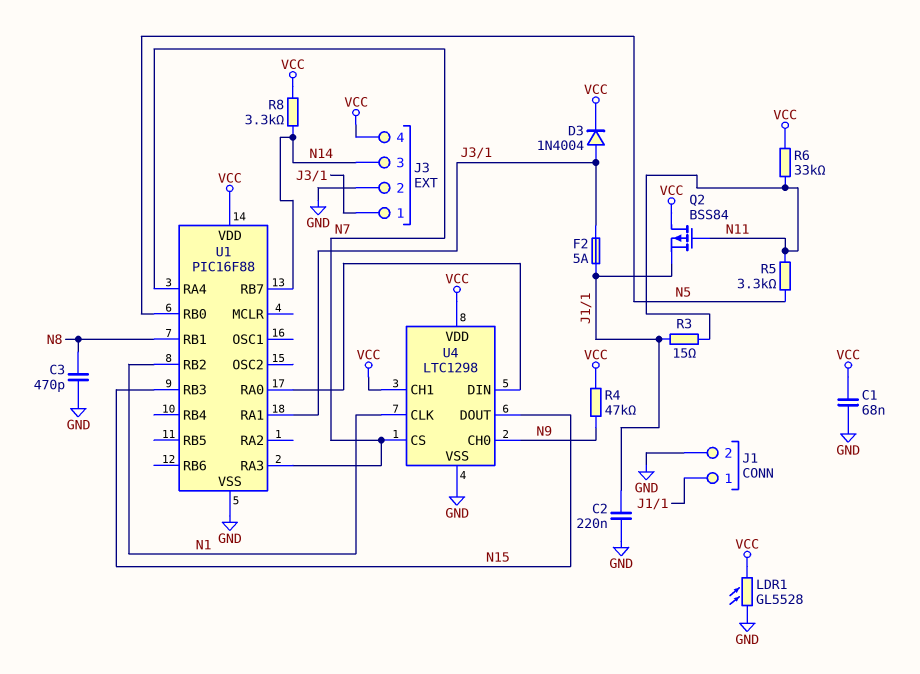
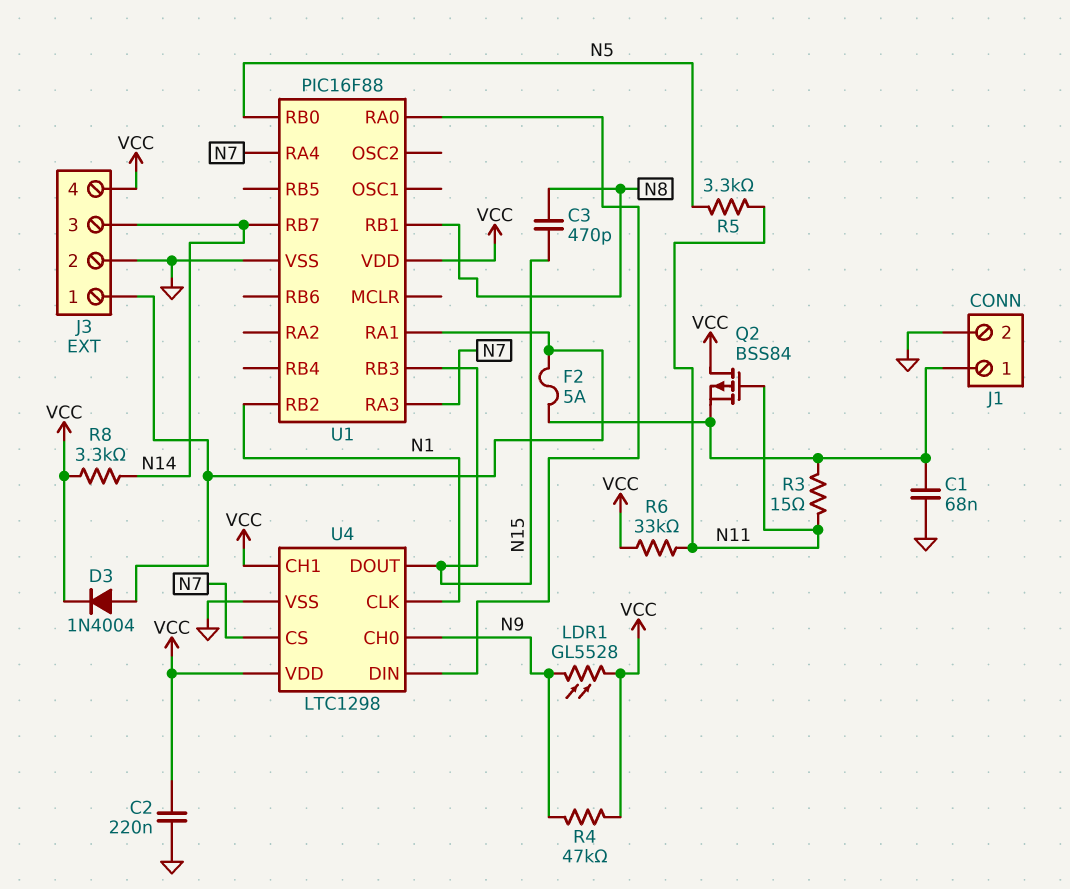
C1: 68nF (GND, VCC) -> 68nF (GND, J1/1)
C2: 220nF (GND, J1/1) -> 220nF (GND, VCC)
C3: 470pF (GND, N8) -> 470pF (N8, N15)
LDR1: GL5528 (GND, VCC) -> GL5528 (N9, VCC)

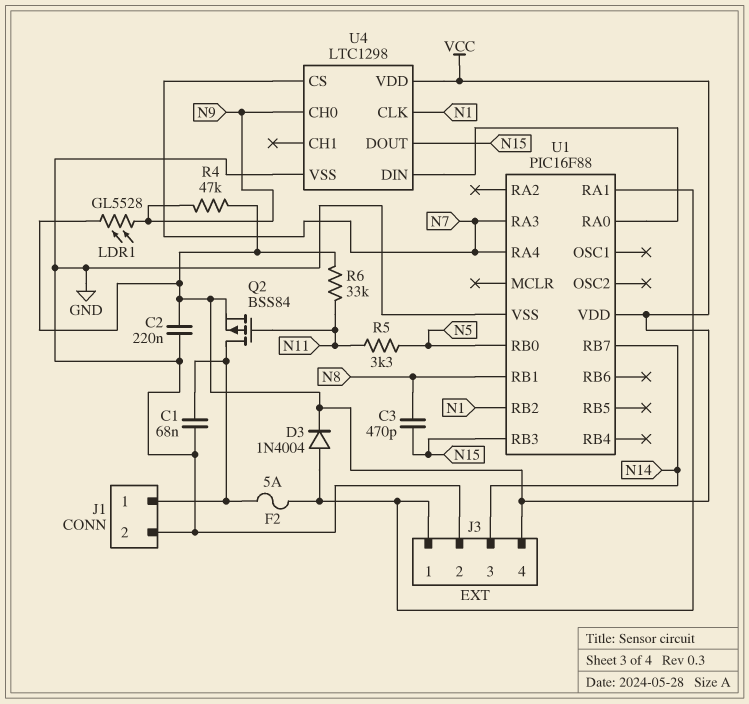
Q2: PMOS BSS84 (G N11, D VCC, S J1/1) -> PMOS BSS84 (G N11, D J1/1, S VCC)
R3: 15 (J1/1, N11) -> none
R8: 3.3k (N14, VCC) -> none
U4 pin CH1: VCC -> none

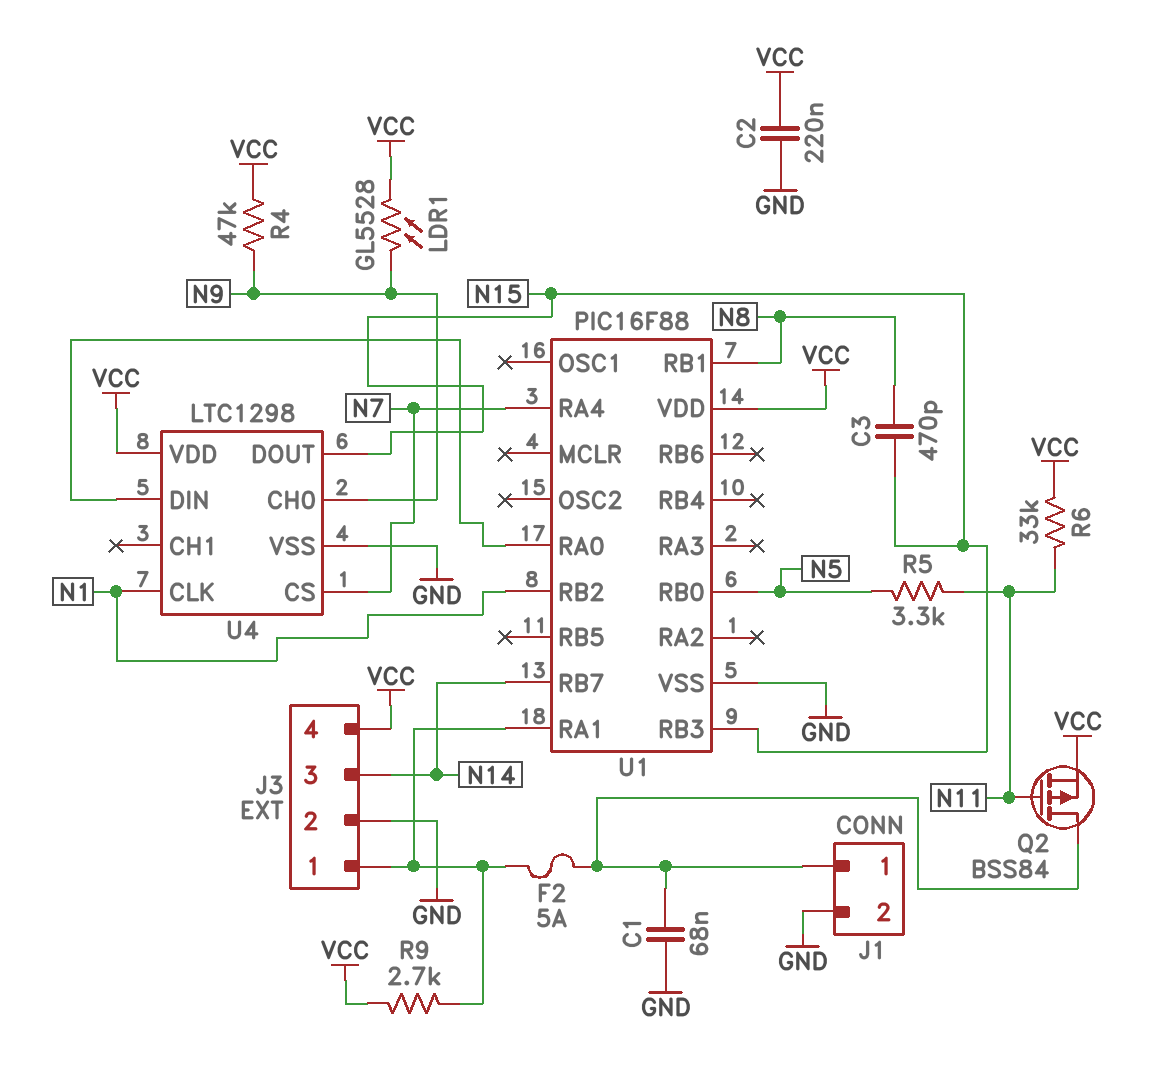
D3: diode 1N4004 (A J3/1, K VCC) -> none
R9: none -> 2.7k (J3/1, VCC)
U1 pin RA3: N7 -> none

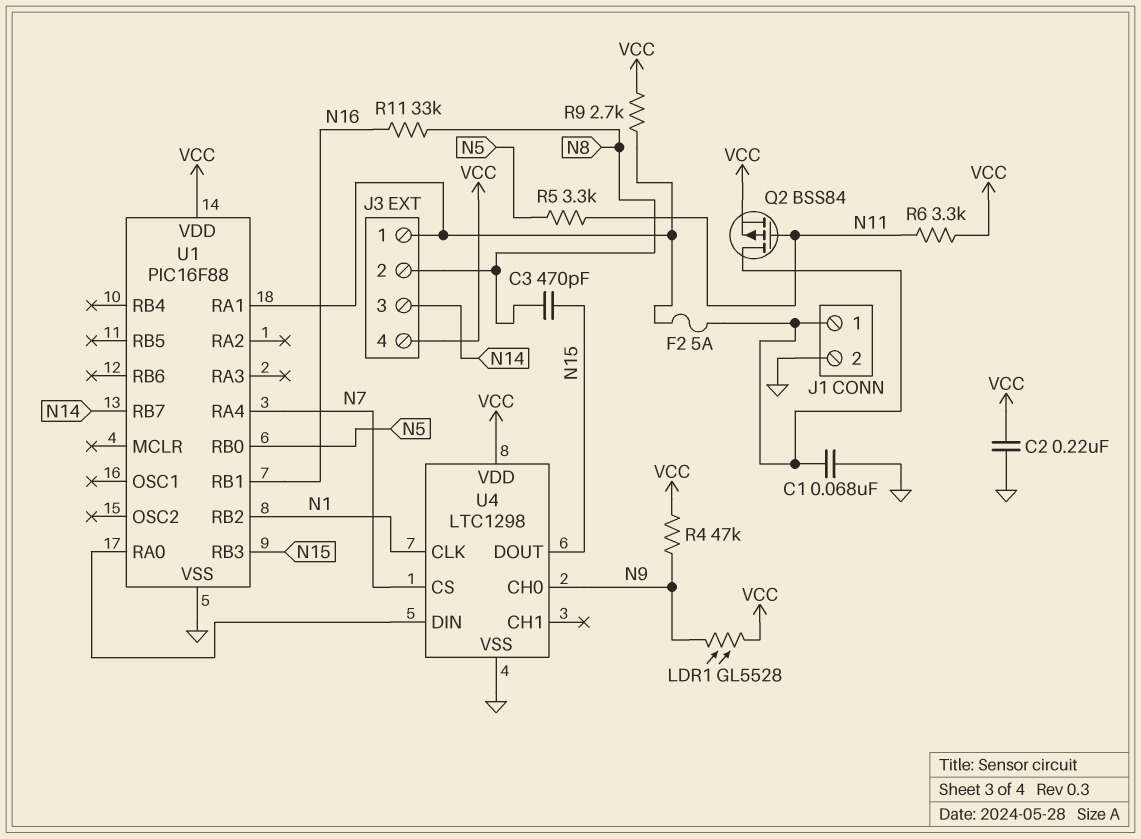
J3 pin 2: GND -> N8
R6: 33k (N11, VCC) -> 3.3k (N11, VCC)
R11: none -> 33k (N8, N16)
U1 pin RB1: N8 -> N16

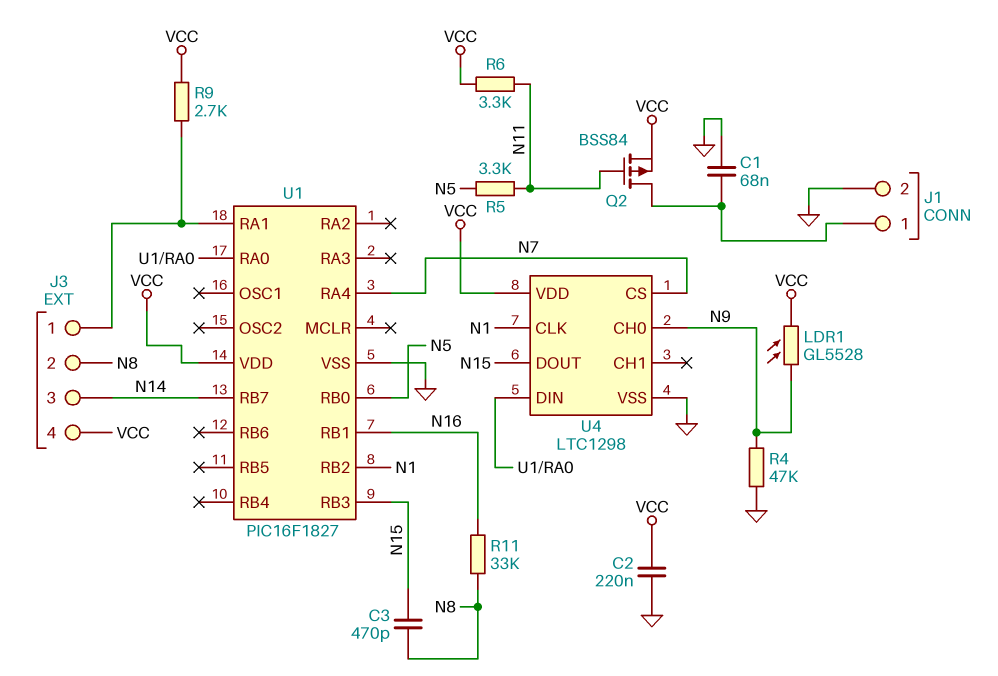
F2: 5A (J1/1, J3/1) -> none
R4: 47k (N9, VCC) -> 47k (GND, N9)
U1: PIC16F88 -> PIC16F1827

